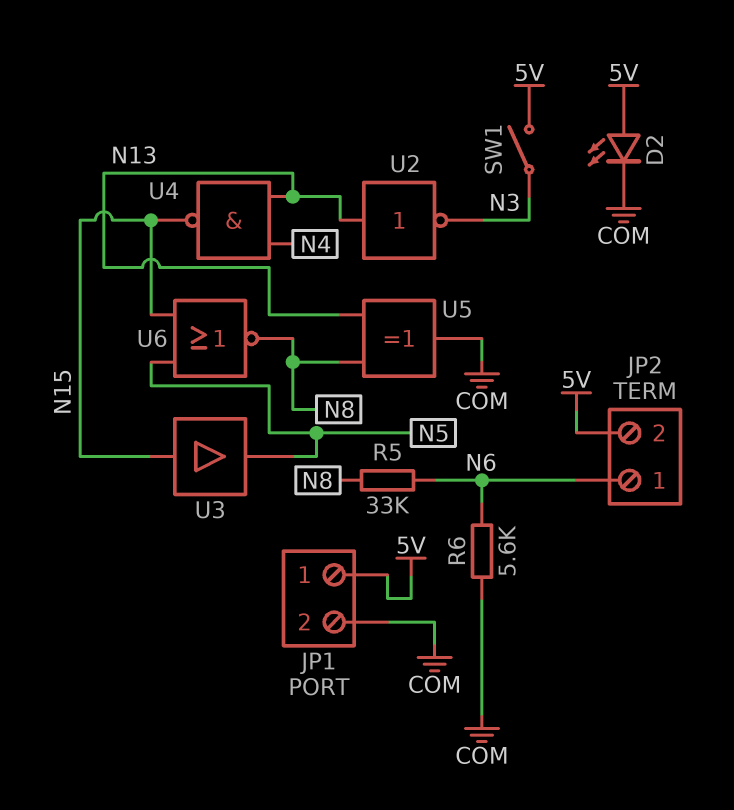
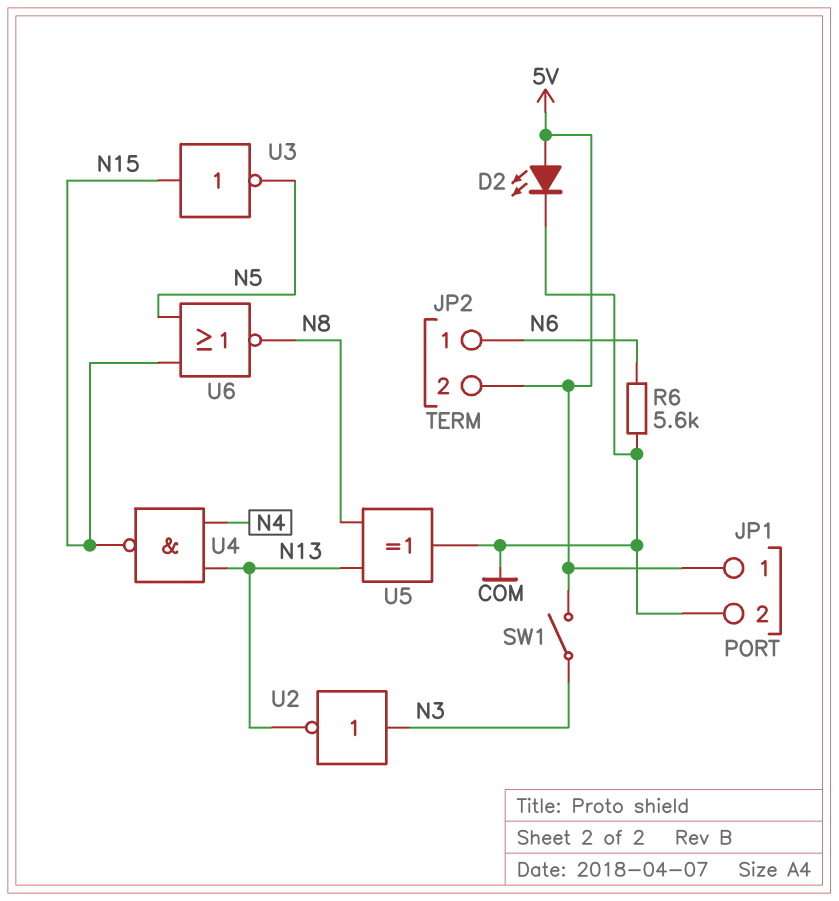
R5: 33k (N6, N8) -> none
U2: NOT (in N13, out N3) -> NOT (in N3, out N13)
U3: buffer (in N15, out N5) -> NOT (in N15, out N5)

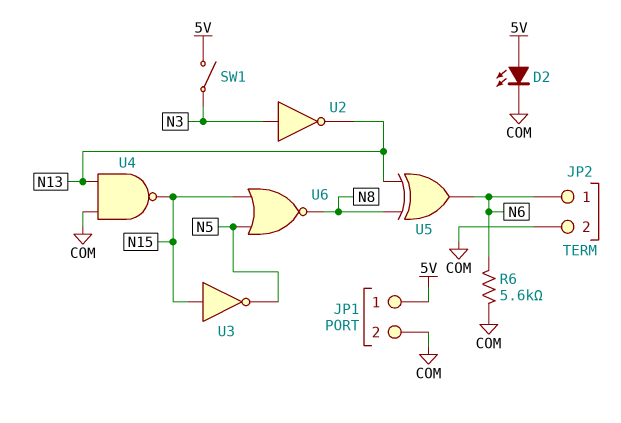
JP2 pin 2: 5V -> COM
U4: NAND (in N4, in N13, out N15) -> NAND (in COM, in N13, out N15)
U5: XOR (in N8, in N13, out COM) -> XOR (in N8, in N13, out N6)

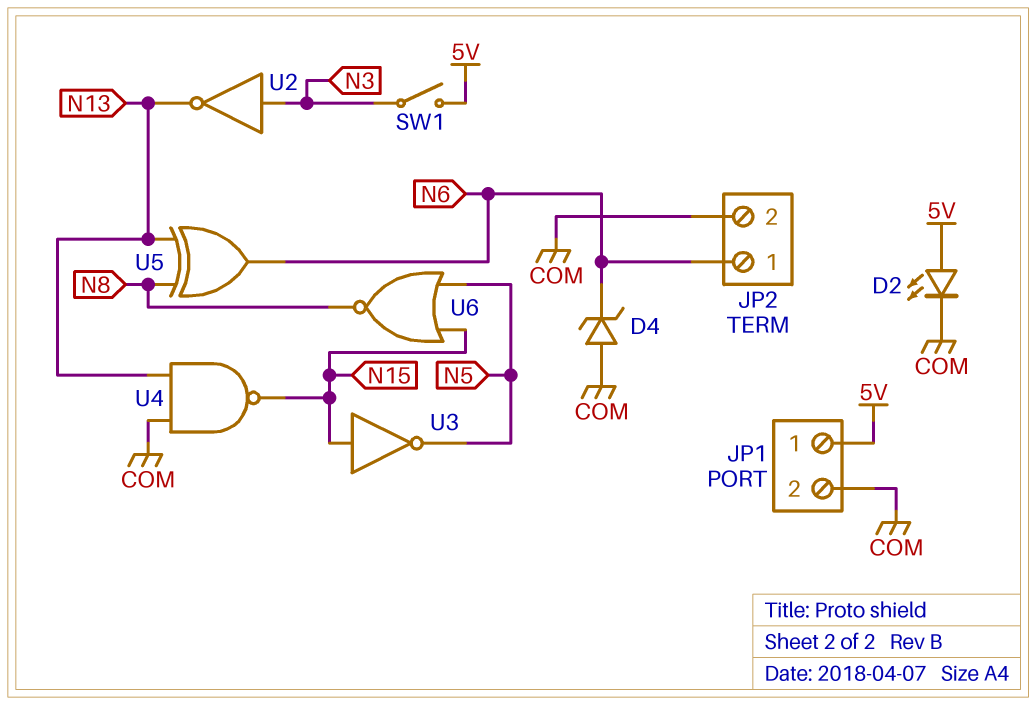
D4: none -> zener (A COM, K N6)
R6: 5.6k (COM, N6) -> none

